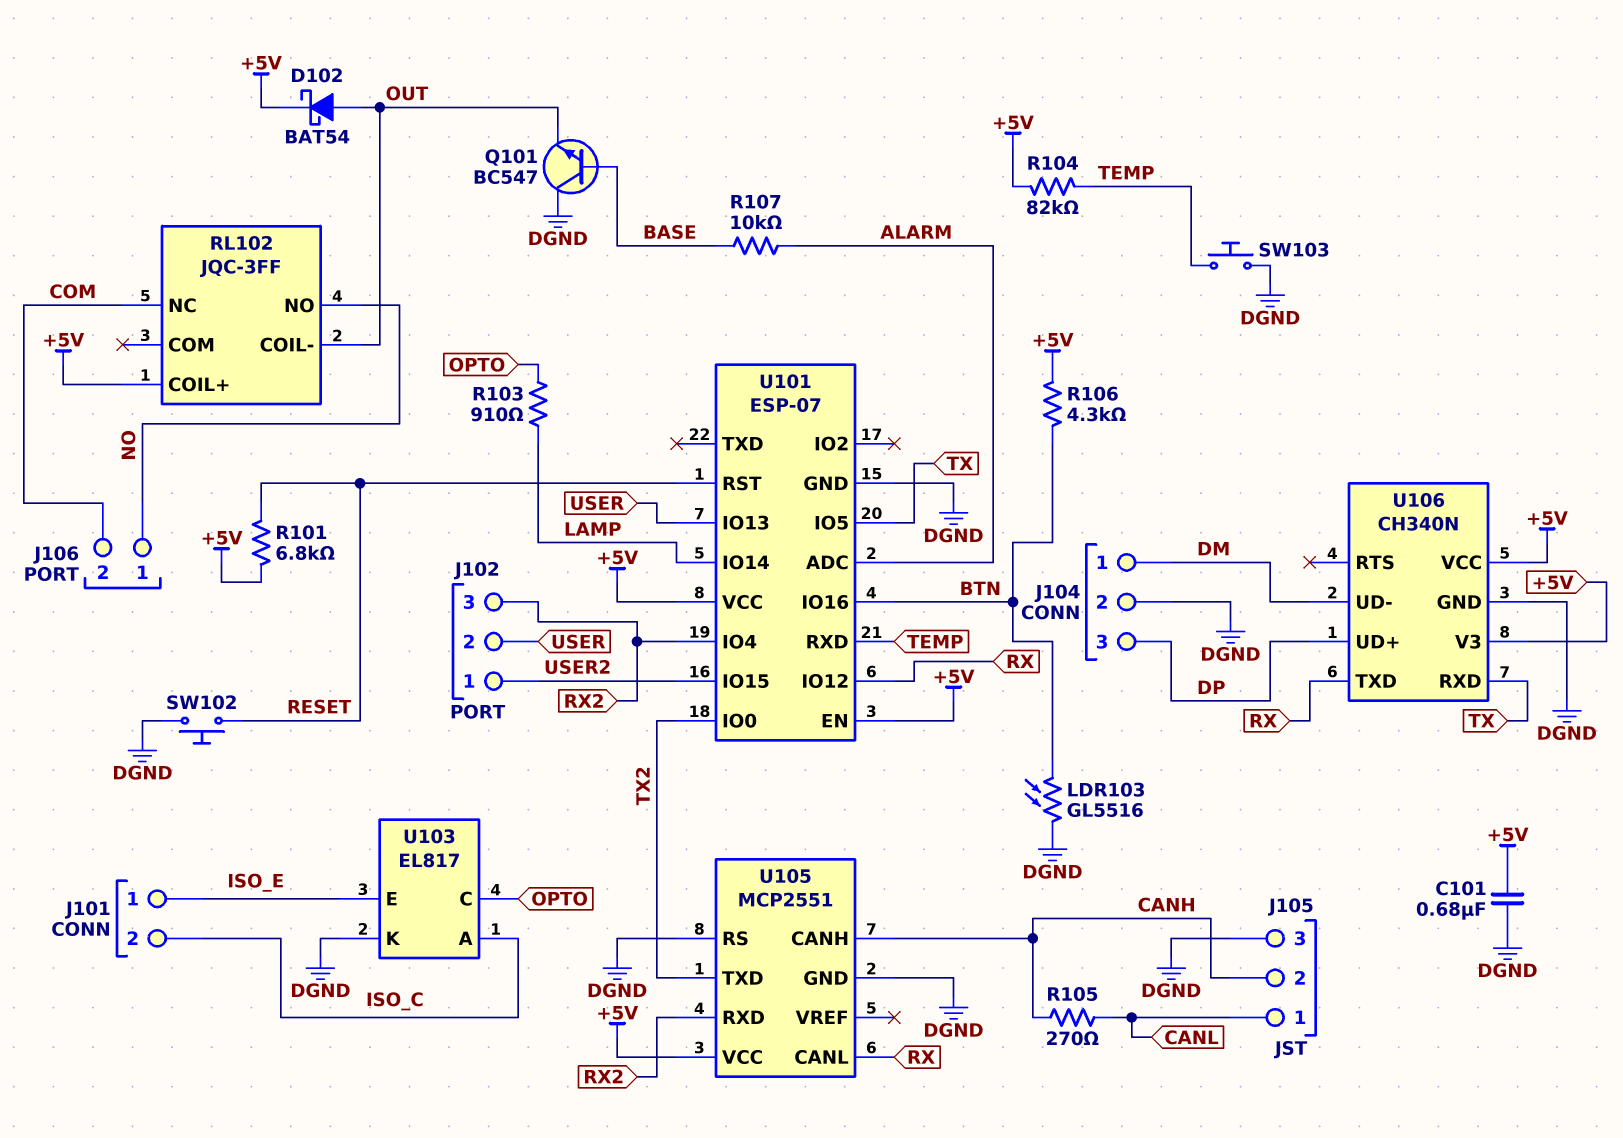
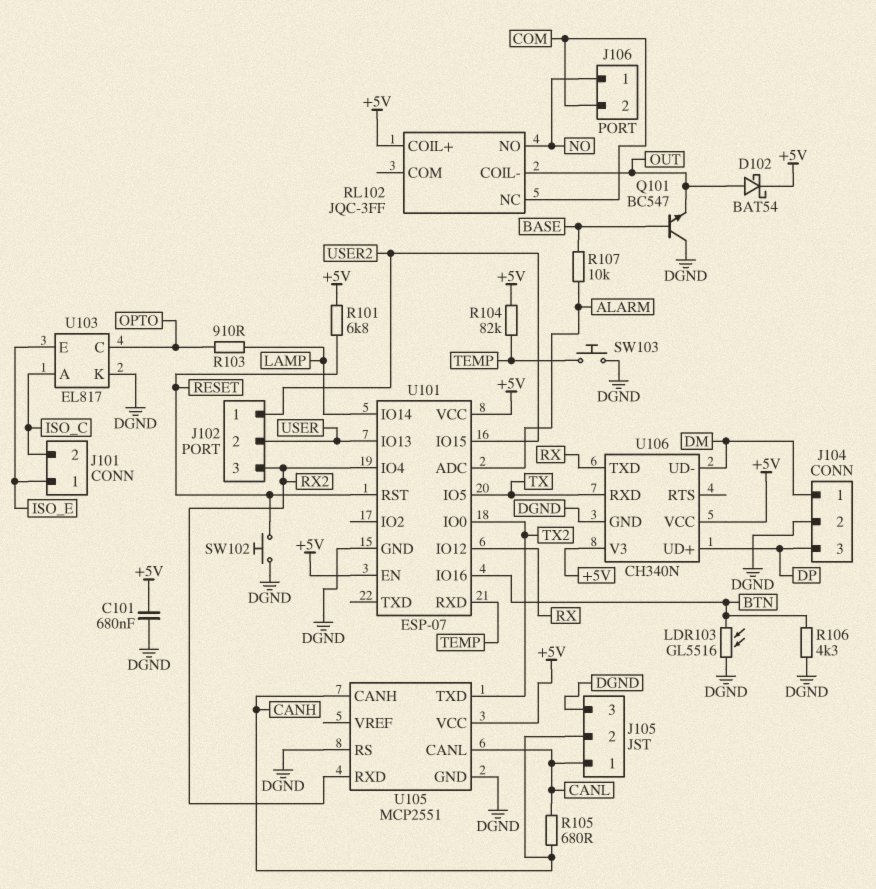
R105: 270 (CANH, CANL) -> 680 (CANH, CANL)
R106: 4.3k (+5V, BTN) -> 4.3k (BTN, DGND)
U105 pin CANL: RX -> CANL

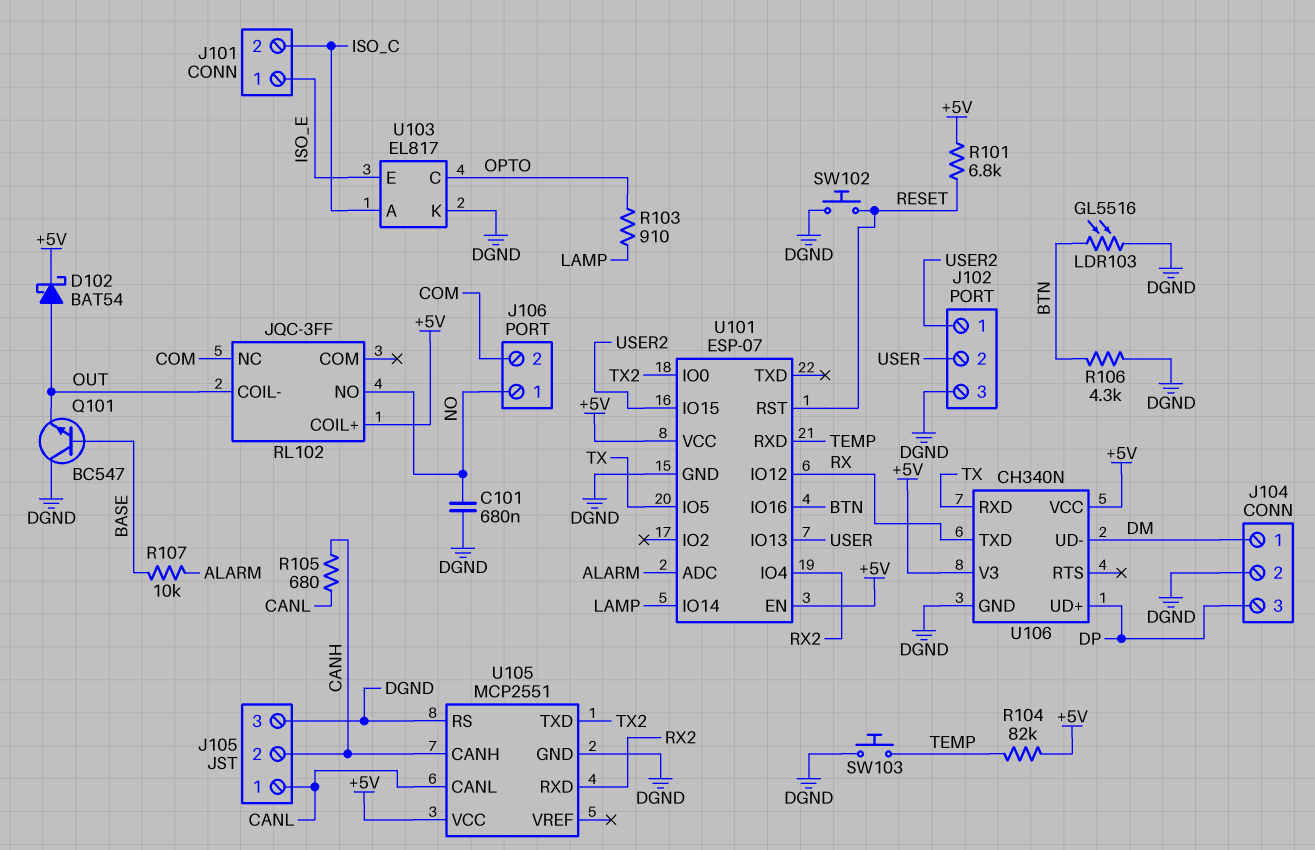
C101: 680nF (+5V, DGND) -> 680nF (DGND, NO)
J102 pin 3: RX2 -> DGND

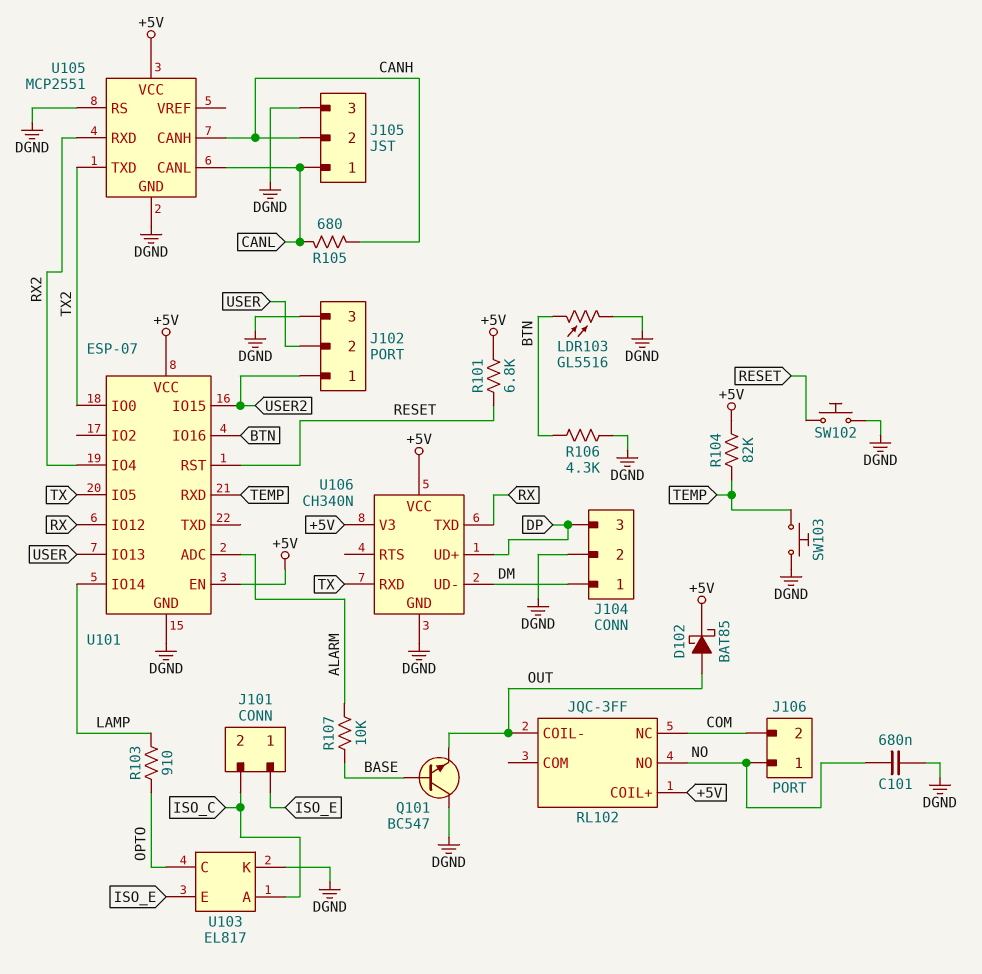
D102: schottky BAT54 (A OUT, K +5V) -> schottky BAT85 (A OUT, K +5V)

